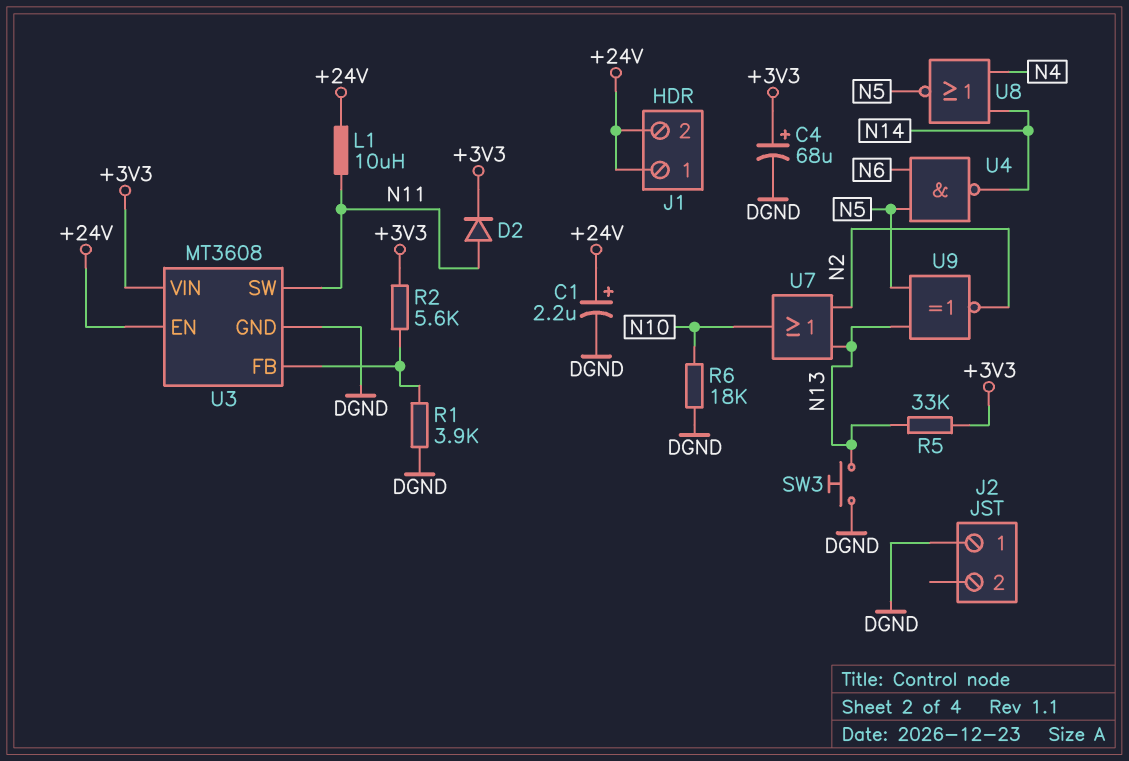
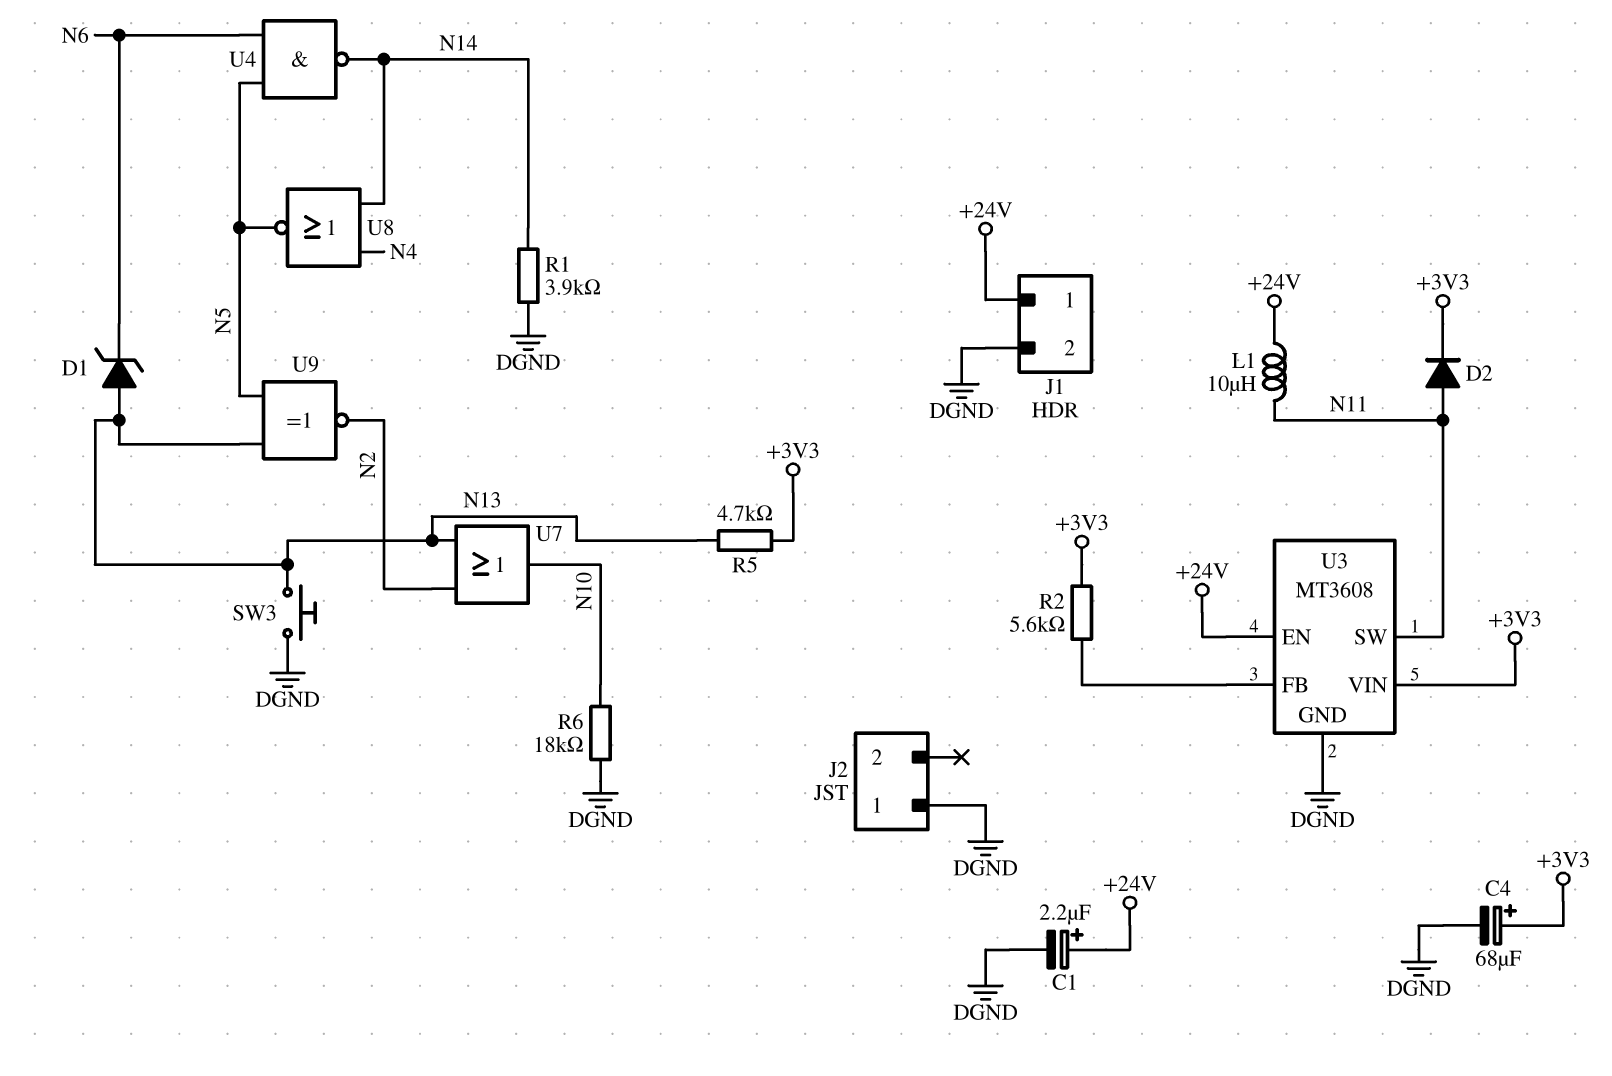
D1: none -> zener (A N13, K N6)
J1 pin 2: +24V -> DGND
R1: 3.9k (DGND, U3/FB) -> 3.9k (DGND, N14)
R5: 33k (+3V3, N13) -> 4.7k (+3V3, N13)

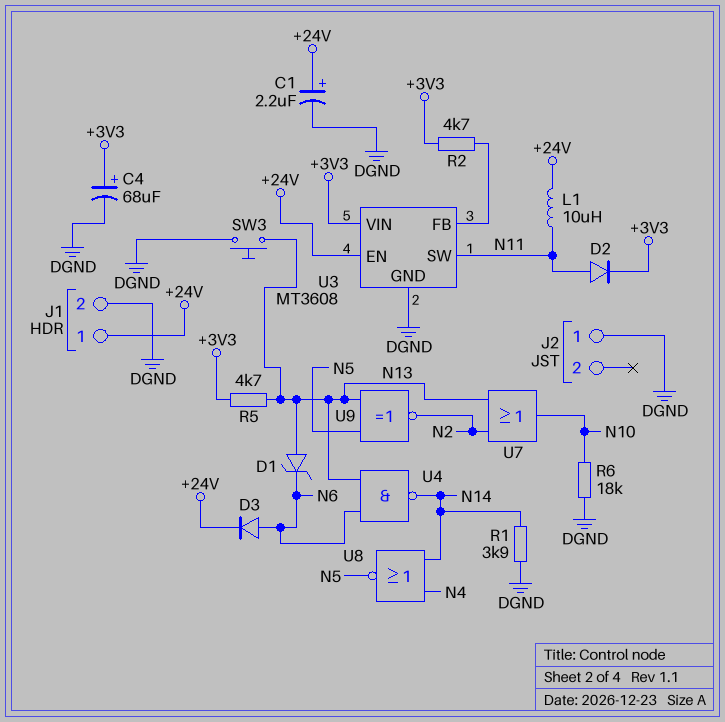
D3: none -> diode (A N6, K +24V)
R2: 5.6k (+3V3, U3/FB) -> 4.7k (+3V3, U3/FB)
U4: NAND (in N5, in N6, out N14) -> NAND (in N6, in N13, out N14)

